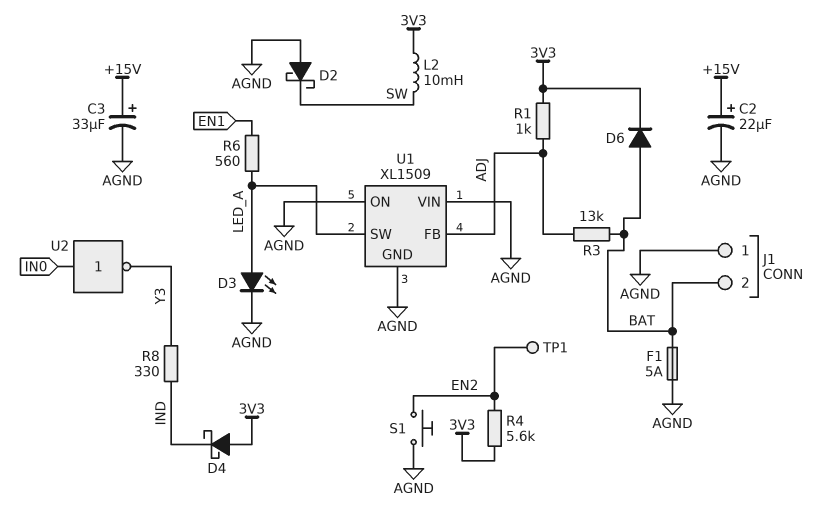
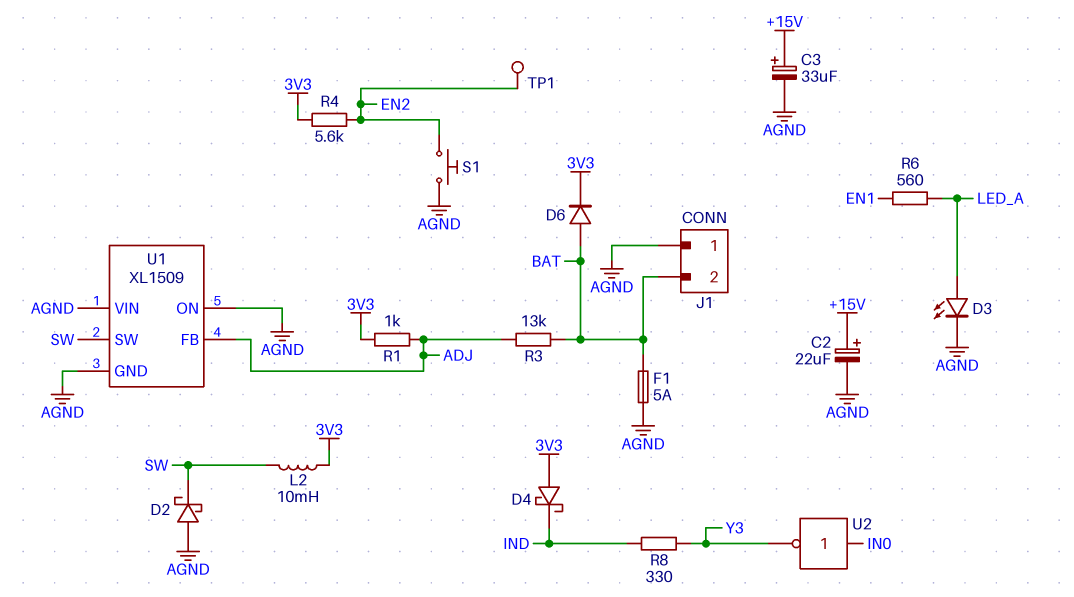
U1 pin SW: LED_A -> SW

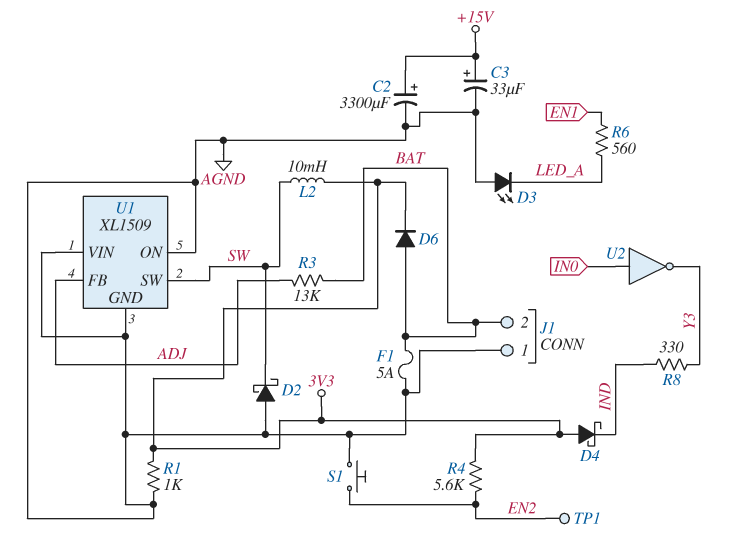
C2: 22uF (plus +15V, minus AGND) -> 3300uF (plus +15V, minus AGND)
D3: LED (A LED_A, K AGND) -> LED (A AGND, K LED_A)
R1: 1k (3V3, ADJ) -> 1k (3V3, AGND)

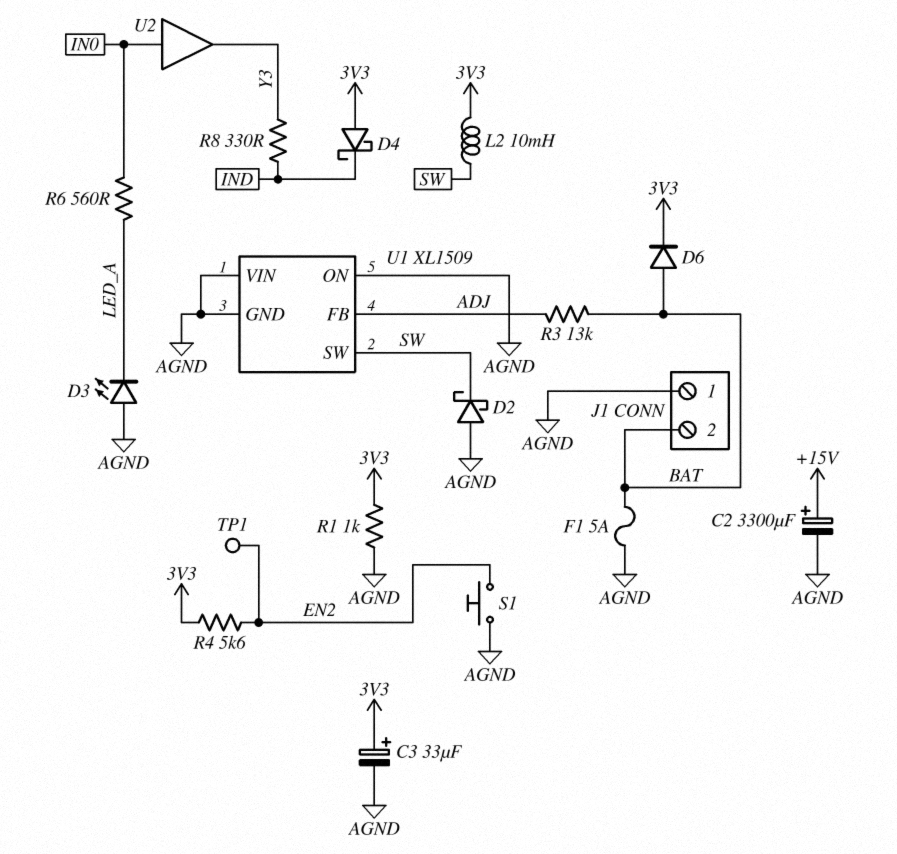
C3: 33uF (plus +15V, minus AGND) -> 33uF (plus 3V3, minus AGND)
R6: 560 (EN1, LED_A) -> 560 (IN0, LED_A)
U2: NOT (in IN0, out Y3) -> buffer (in IN0, out Y3)

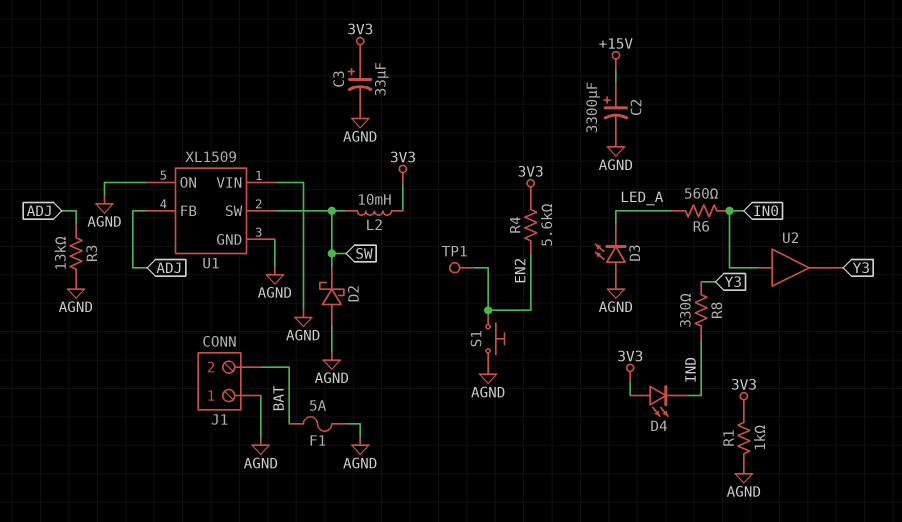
D4: schottky (A 3V3, K IND) -> LED (A 3V3, K IND)
D6: diode (A BAT, K 3V3) -> none
R3: 13k (ADJ, BAT) -> 13k (ADJ, AGND)

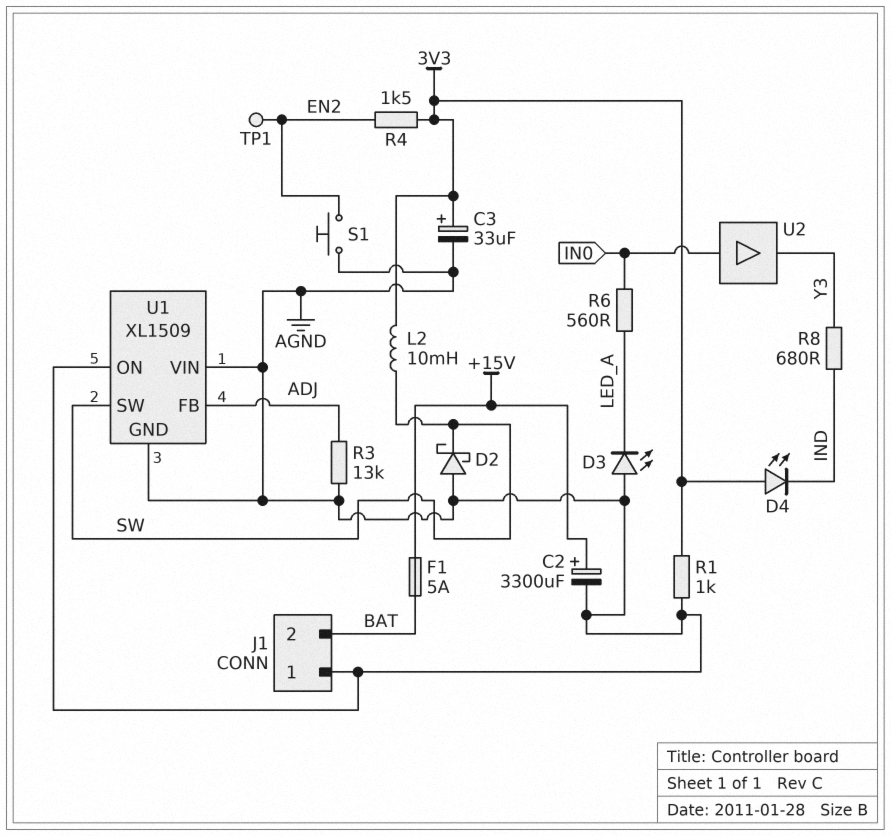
F1: 5A (AGND, BAT) -> 5A (+15V, BAT)
R4: 5.6k (3V3, EN2) -> 1.5k (3V3, EN2)
R8: 330 (IND, Y3) -> 680 (IND, Y3)

